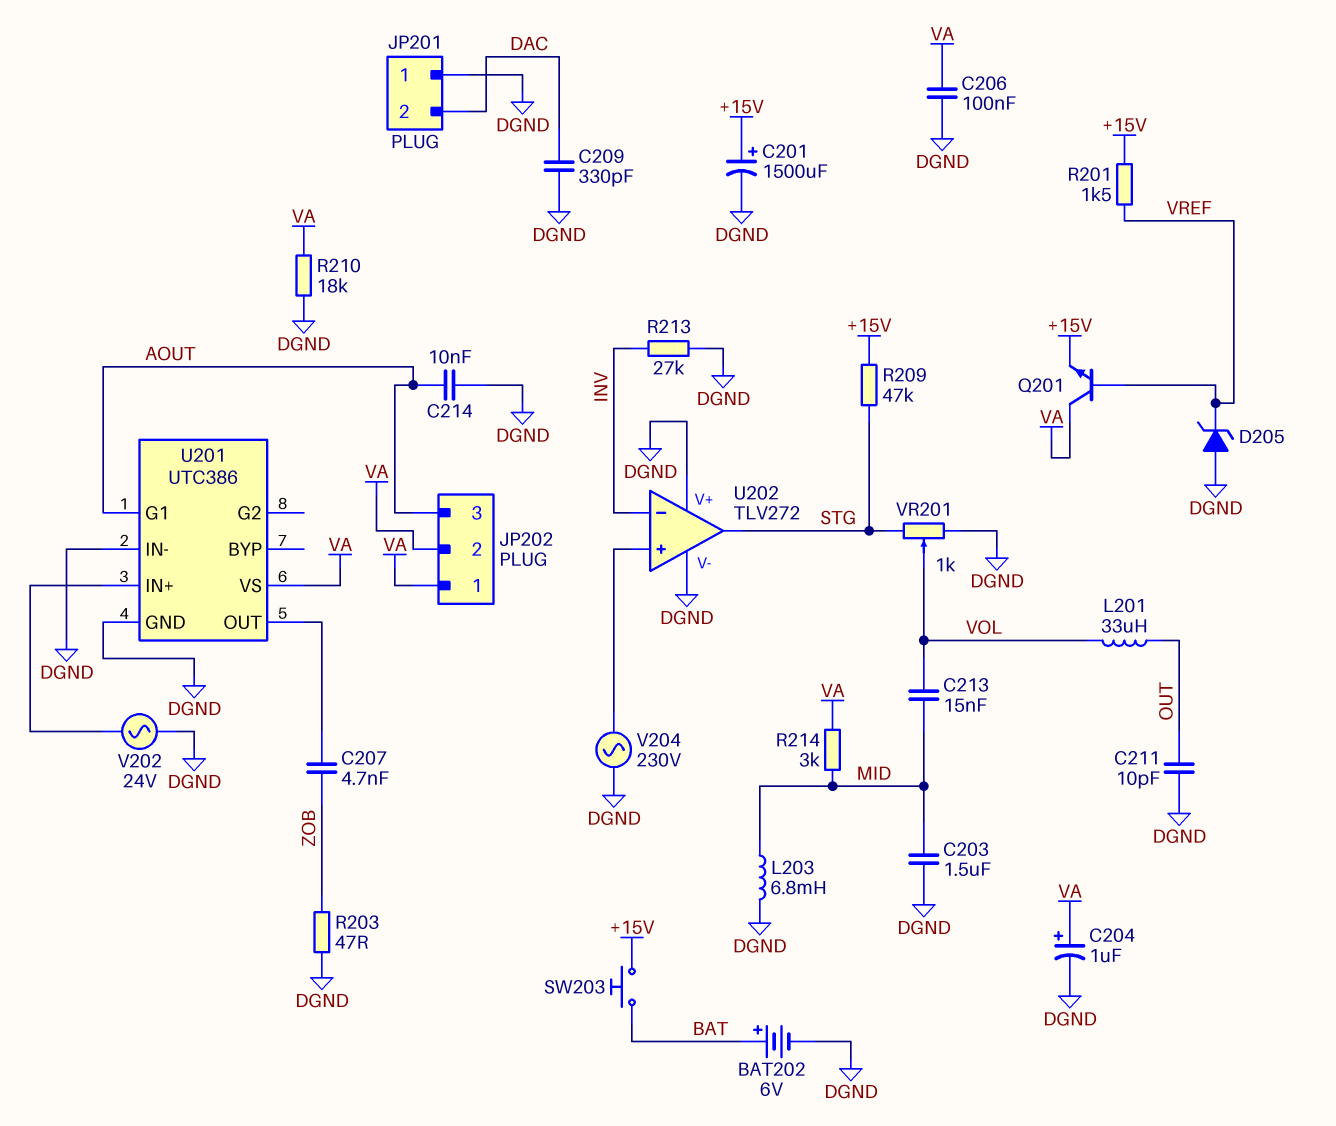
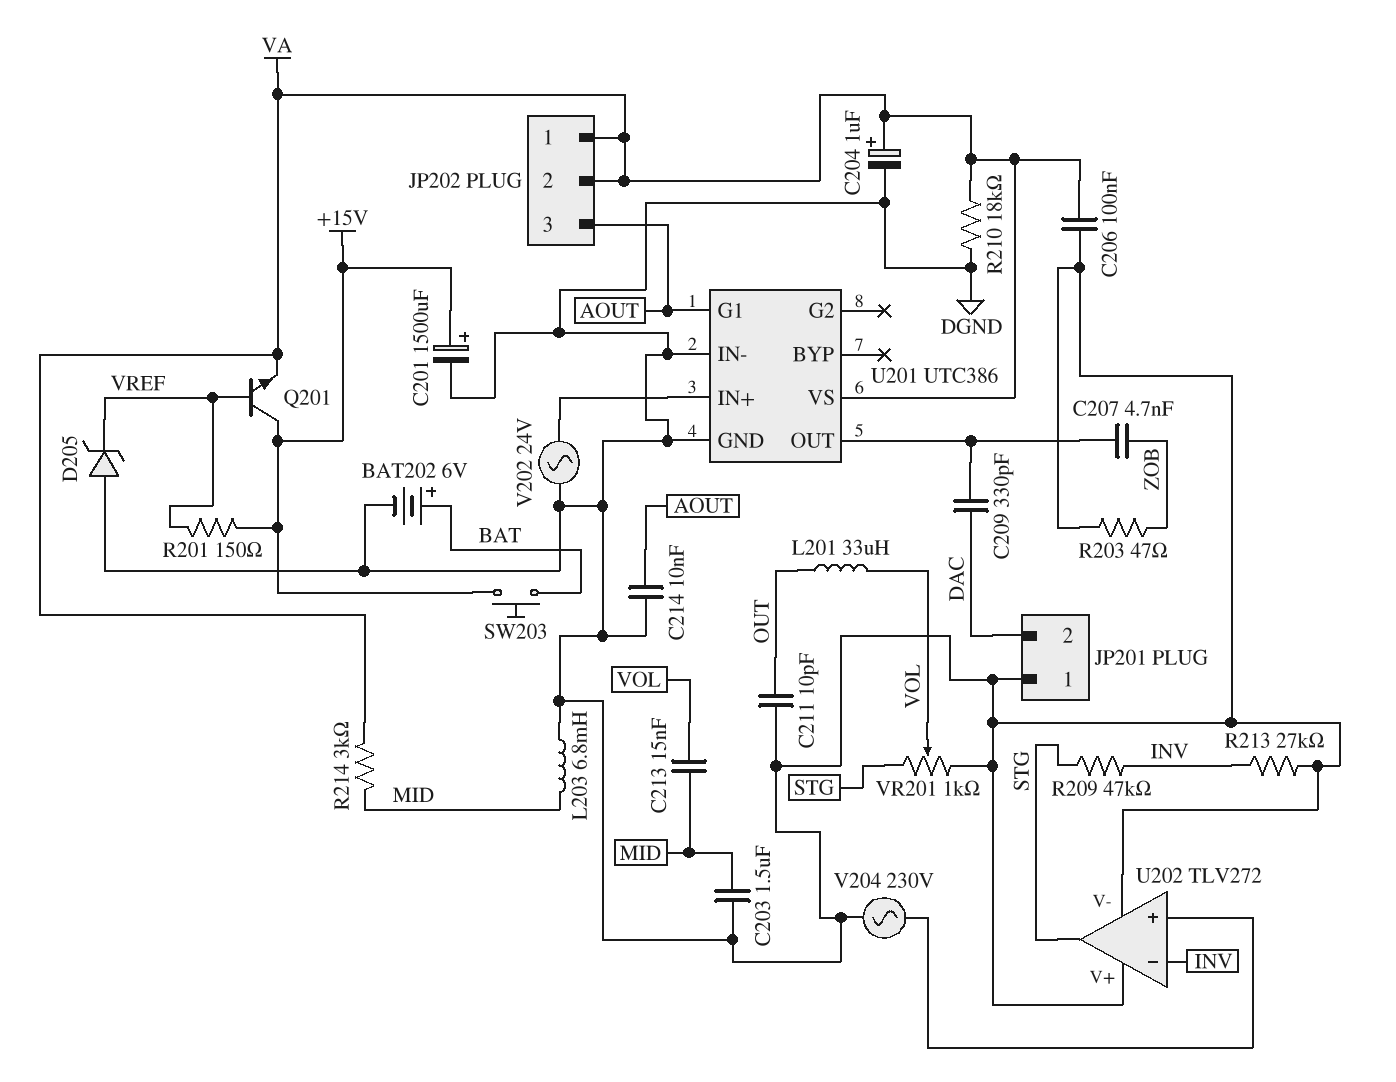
C209: 330pF (DAC, DGND) -> 330pF (DAC, U201/OUT)
Q201: NPN (B VREF, C VA, E +15V) -> NPN (B VREF, C +15V, E VA)
R201: 1.5k (+15V, VREF) -> 150 (+15V, VREF)
R209: 47k (+15V, STG) -> 47k (INV, STG)

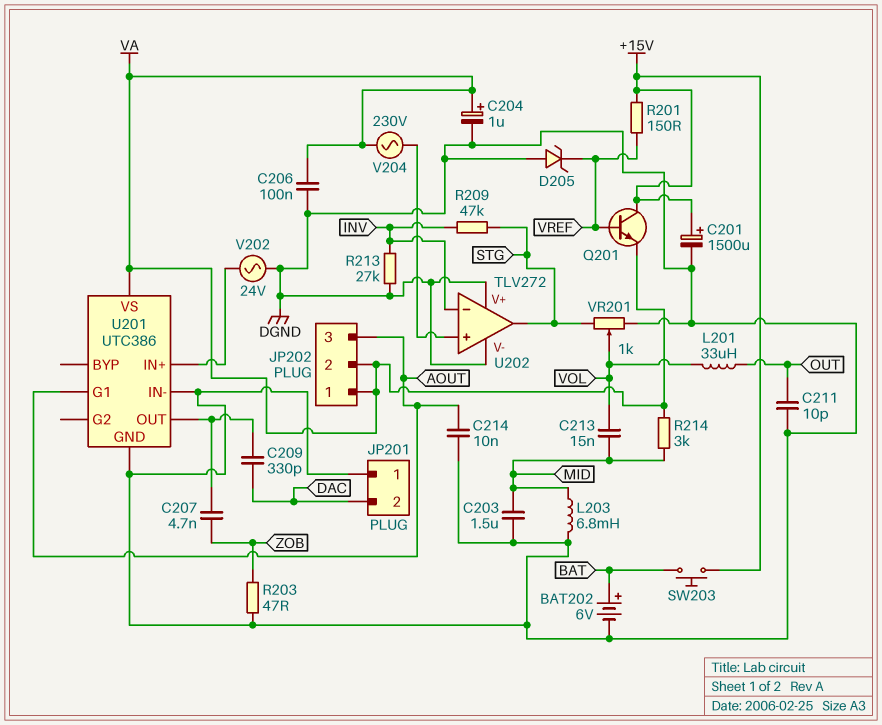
R210: 18k (DGND, VA) -> none
V204: AC 230V (DGND, U202/in+) -> AC 230V (U202/in+, VA)

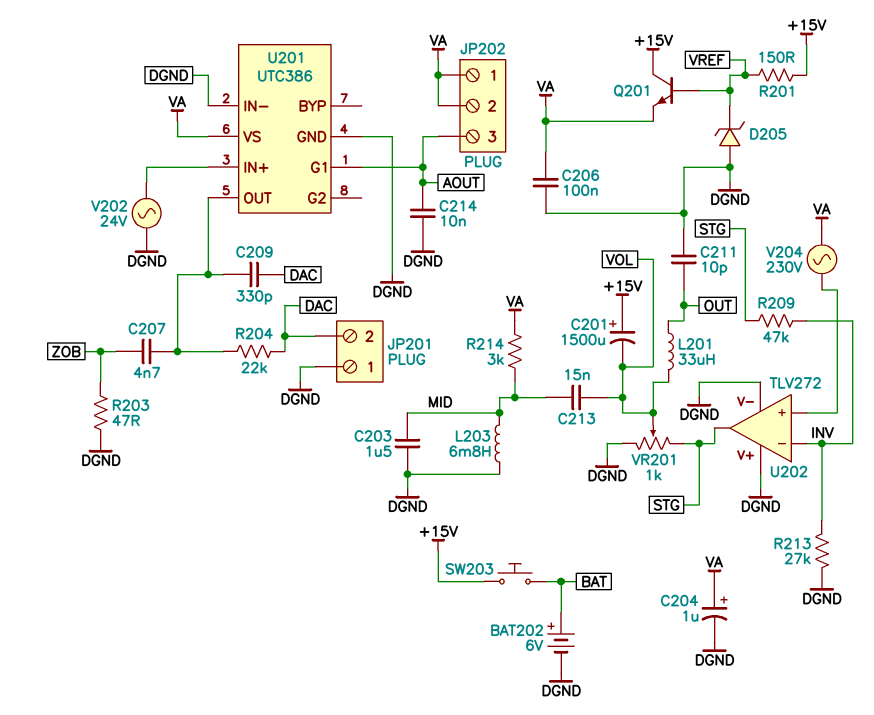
C201: 1500uF (plus +15V, minus DGND) -> 1500uF (plus +15V, minus VOL)
R204: none -> 22k (DAC, U201/OUT)

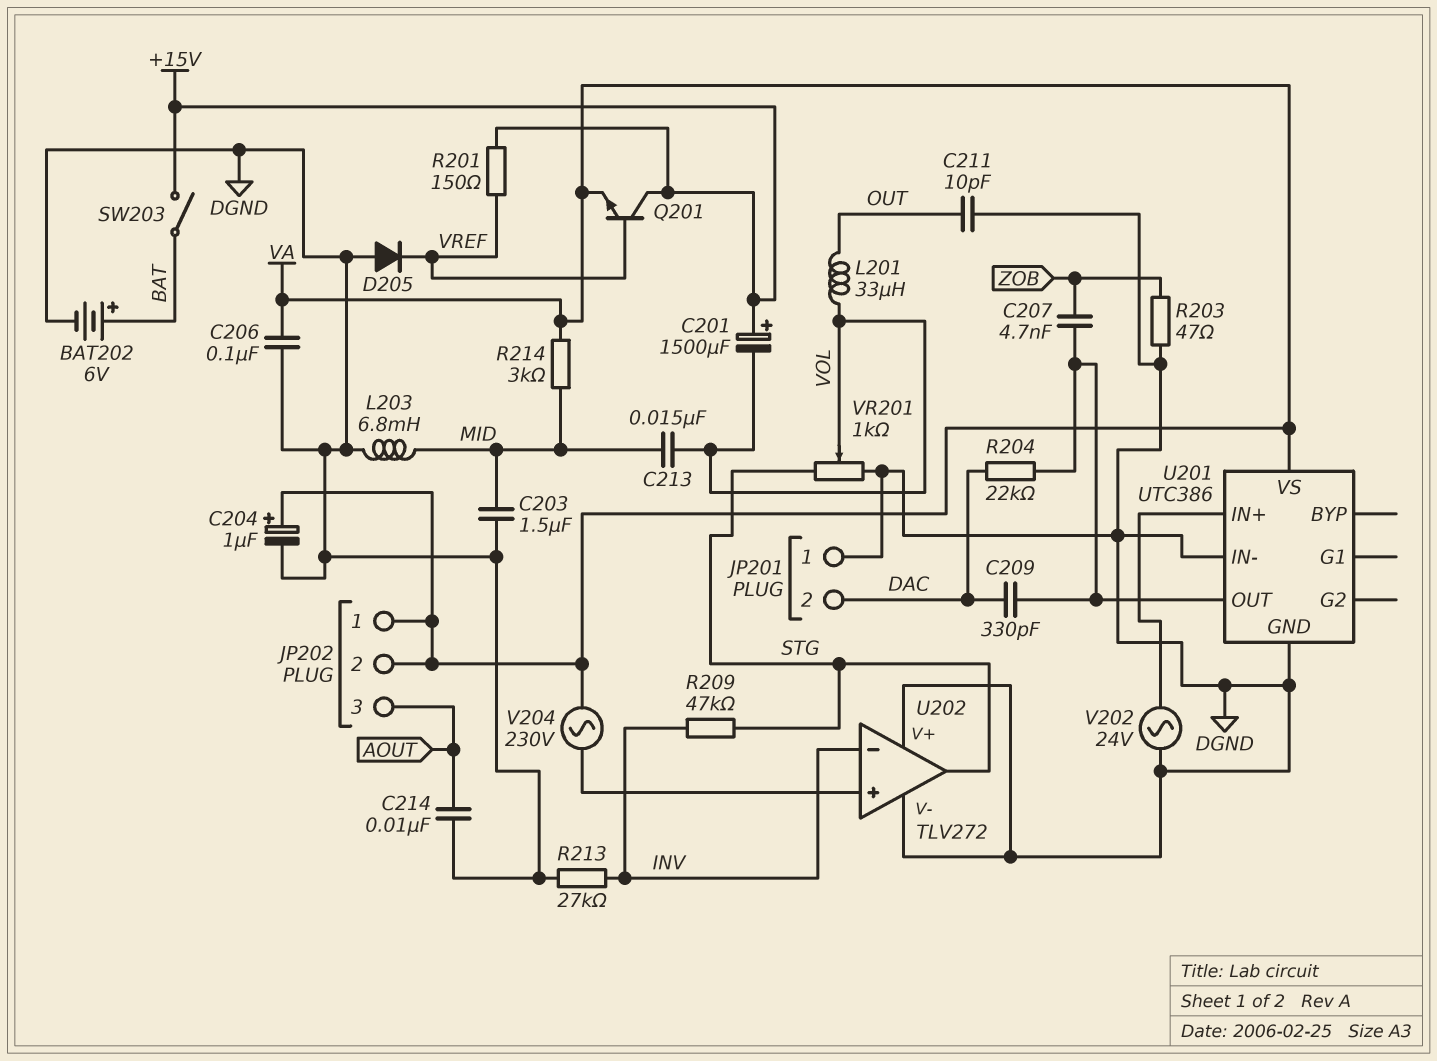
D205: zener (A DGND, K VREF) -> diode (A DGND, K VREF)
SW203: button (+15V, BAT) -> switch (+15V, BAT)
U201 pin G1: AOUT -> none

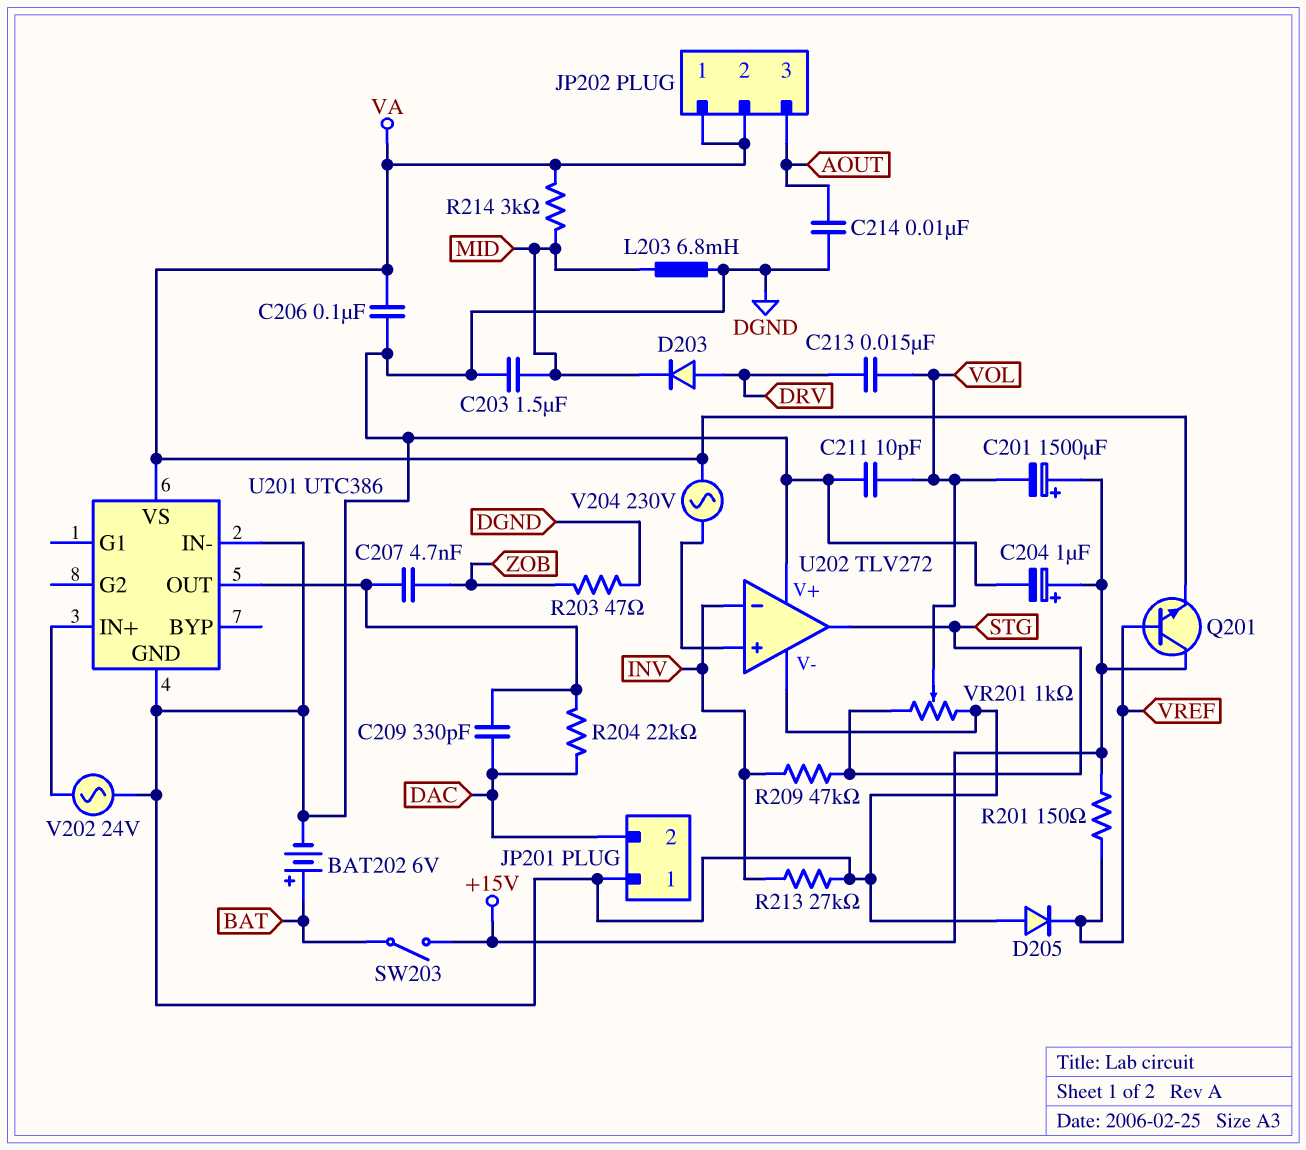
C204: 1uF (plus VA, minus DGND) -> 1uF (plus +15V, minus DGND)
C211: 10pF (DGND, OUT) -> 10pF (DGND, VOL)
C213: 15nF (MID, VOL) -> 15nF (DRV, VOL)
D203: none -> diode (A DRV, K MID)
L201: 33uH (OUT, VOL) -> none

